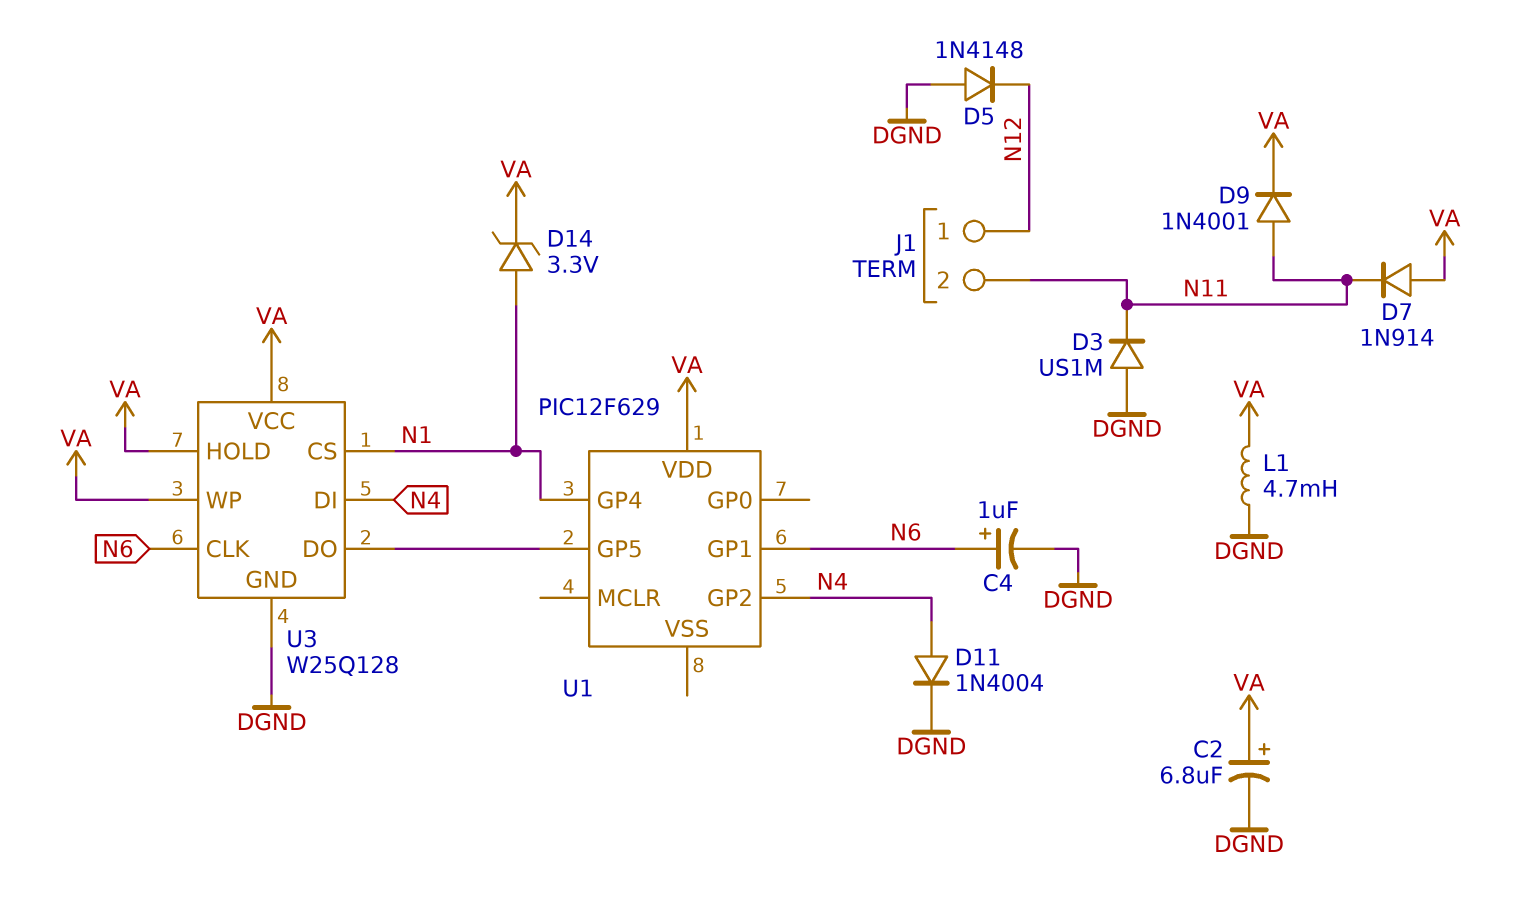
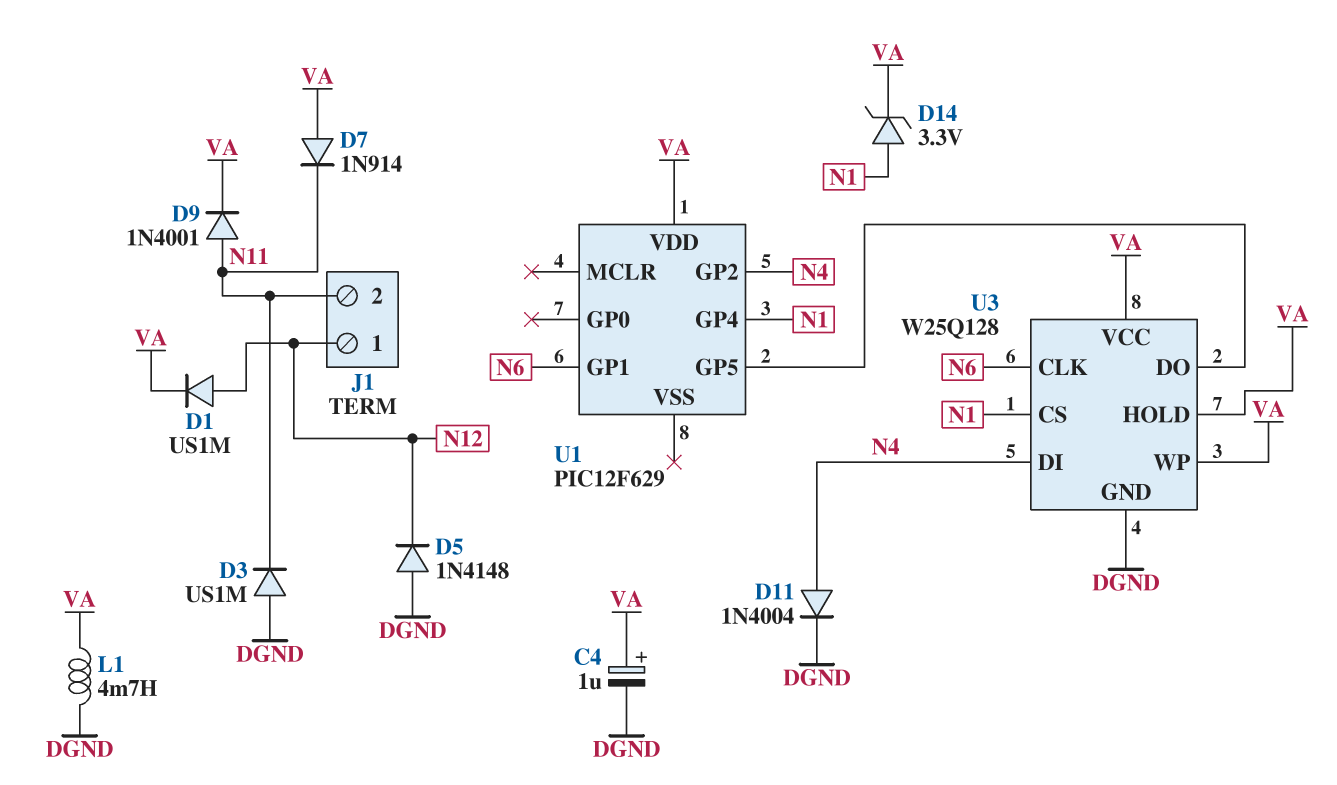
C2: 6.8uF (plus VA, minus DGND) -> none
C4: 1uF (plus N6, minus DGND) -> 1uF (plus VA, minus DGND)
D1: none -> diode US1M (A N12, K VA)

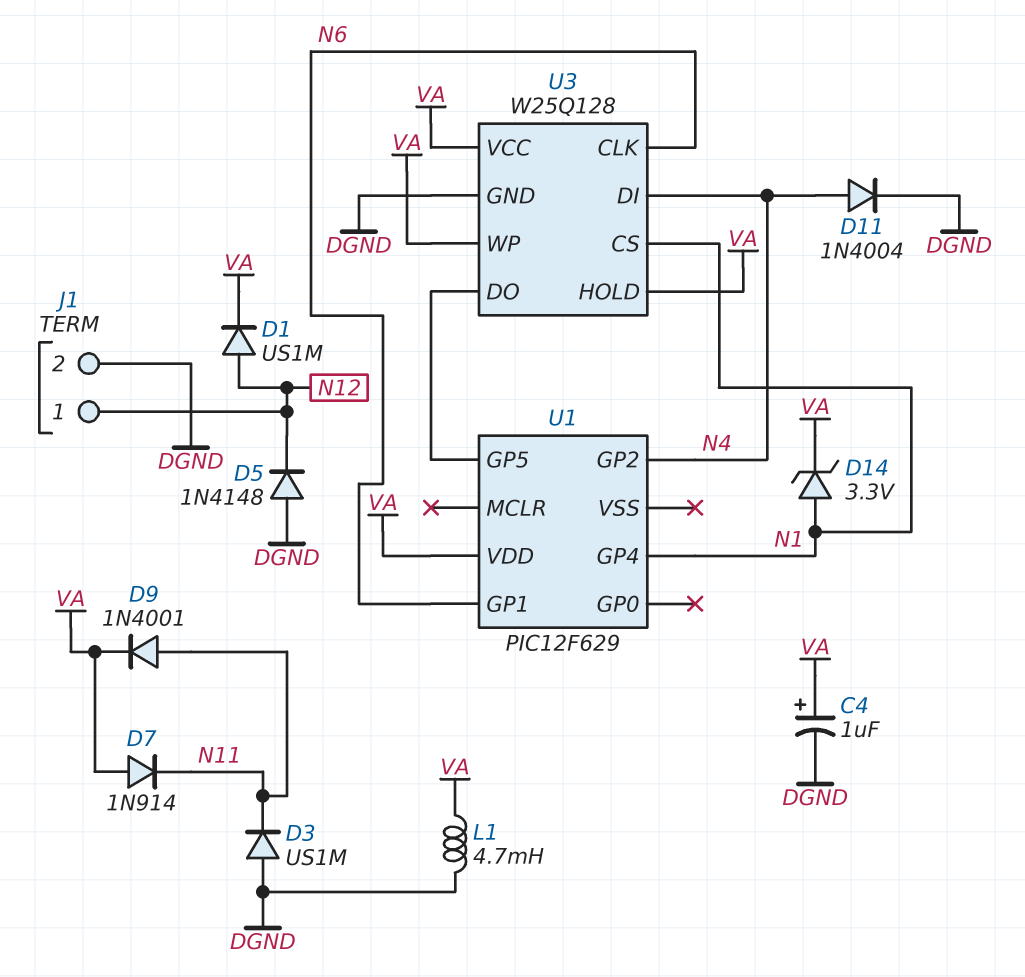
J1 pin 2: N11 -> DGND

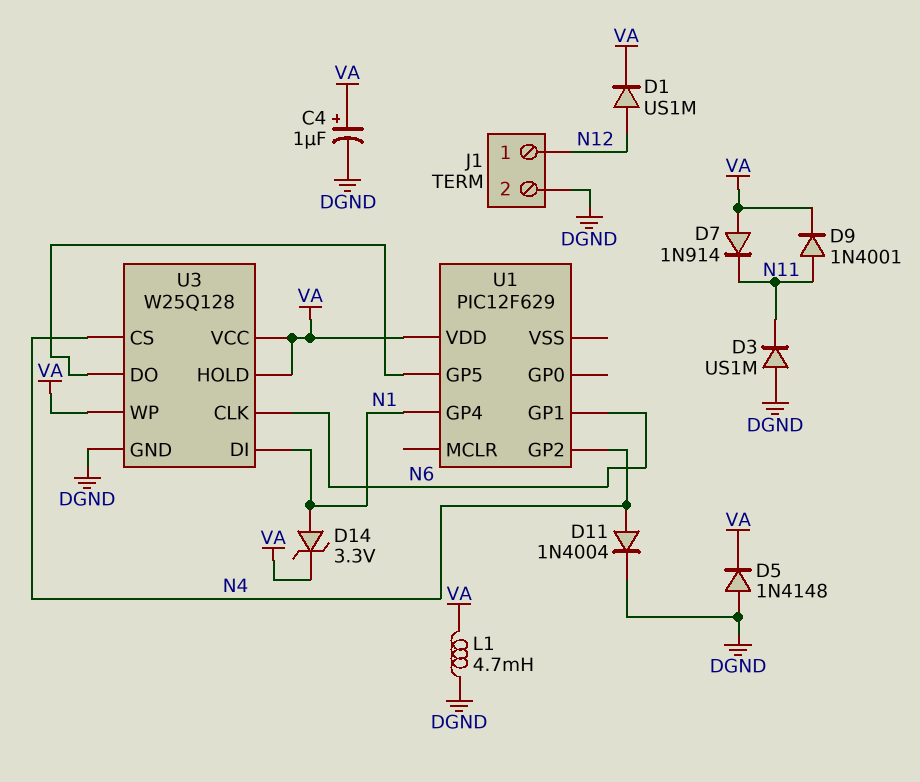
D5: diode 1N4148 (A DGND, K N12) -> diode 1N4148 (A DGND, K VA)
U3 pin CS: N1 -> N4
U3 pin DI: N4 -> N1

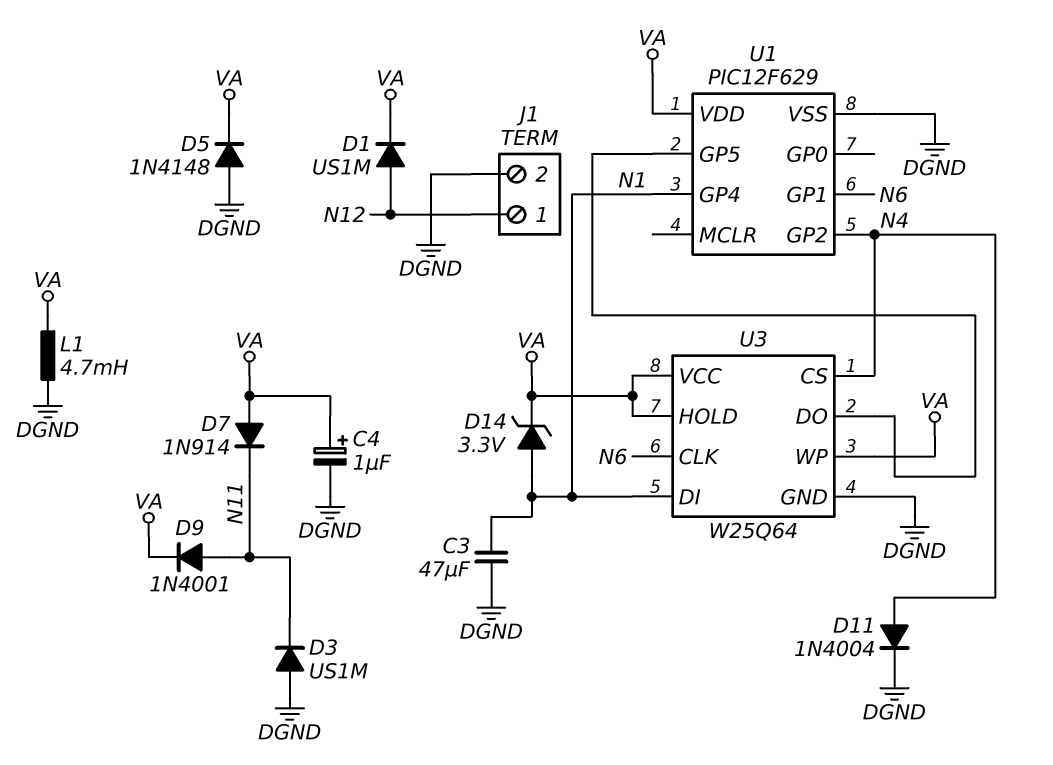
C3: none -> 47uF (DGND, N1)
U1 pin VSS: none -> DGND
U3: W25Q128 -> W25Q64

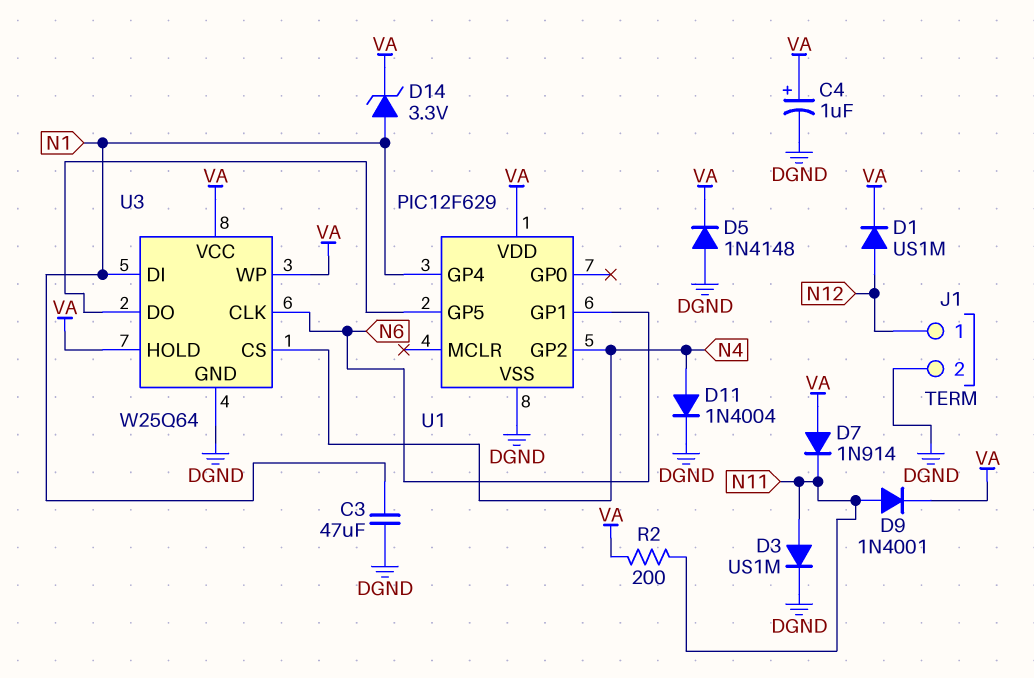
D3: diode US1M (A DGND, K N11) -> diode US1M (A N11, K DGND)
L1: 4.7mH (DGND, VA) -> none
R2: none -> 200 (N11, VA)

